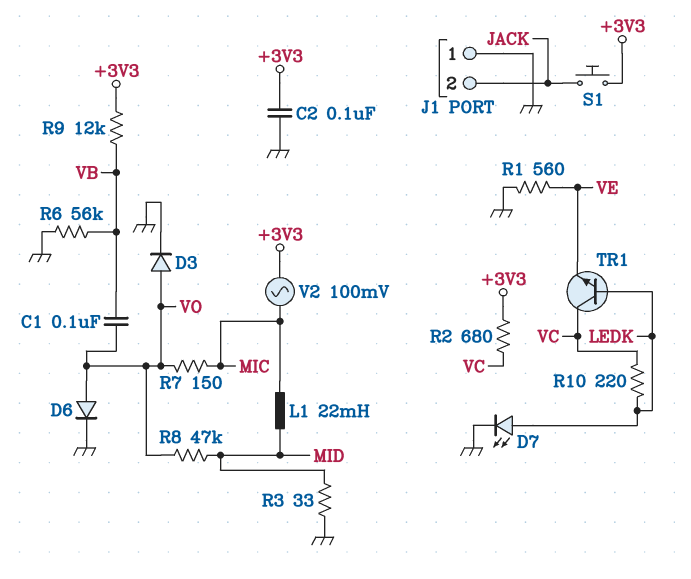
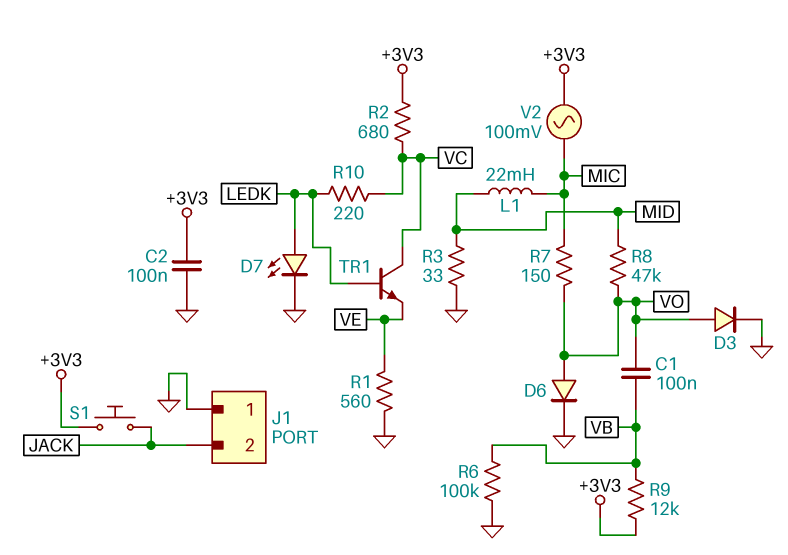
R6: 56k (GND, VB) -> 100k (GND, VB)

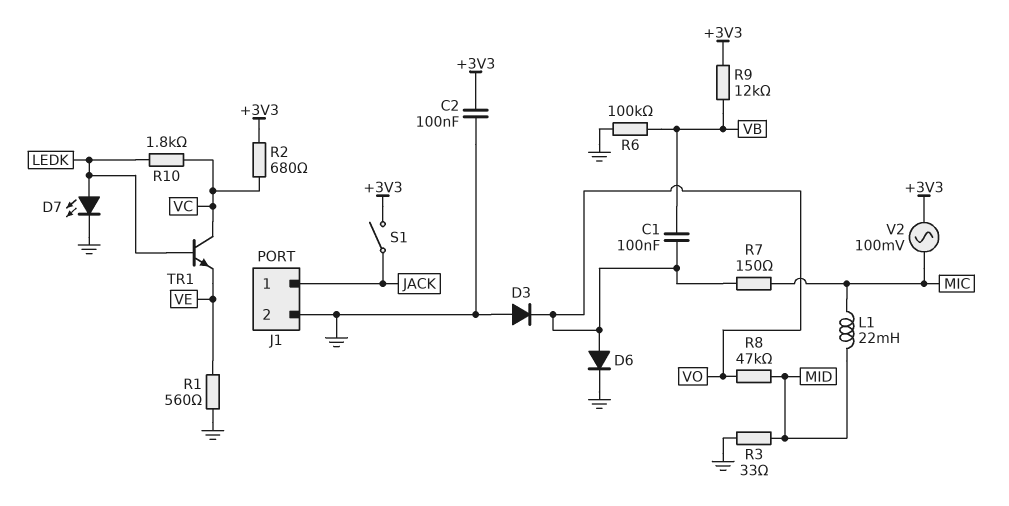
D3: diode (A VO, K GND) -> diode (A GND, K VO)
J1 pin 1: GND -> JACK
J1 pin 2: JACK -> GND
R10: 220 (LEDK, VC) -> 1.8k (LEDK, VC)
S1: button (+3V3, JACK) -> switch (+3V3, JACK)

